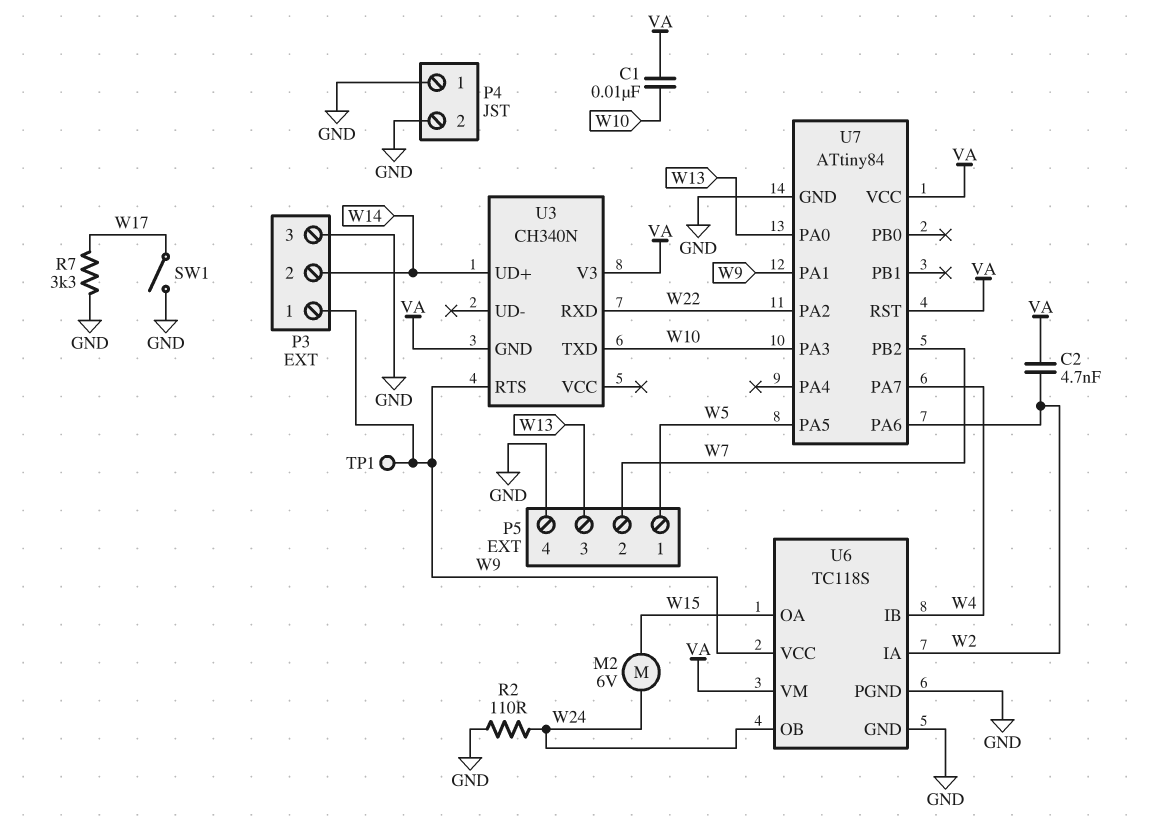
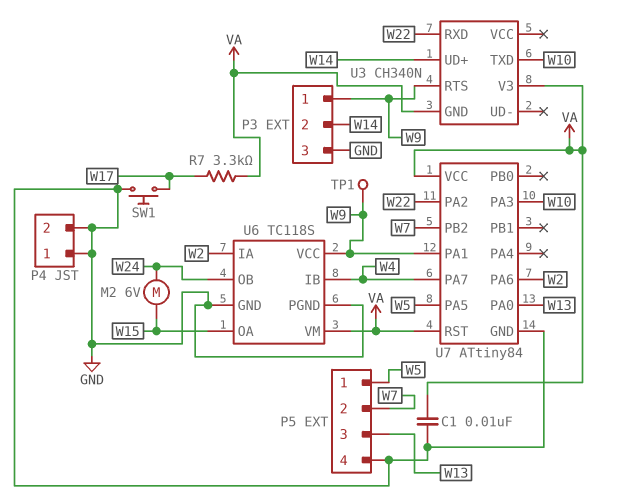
C1: 10nF (VA, W10) -> 10nF (GND, VA)
C2: 4.7nF (VA, W2) -> none
R2: 110 (GND, W24) -> none
R7: 3.3k (GND, W17) -> 3.3k (VA, W17)
SW1: switch (GND, W17) -> button (GND, W17)

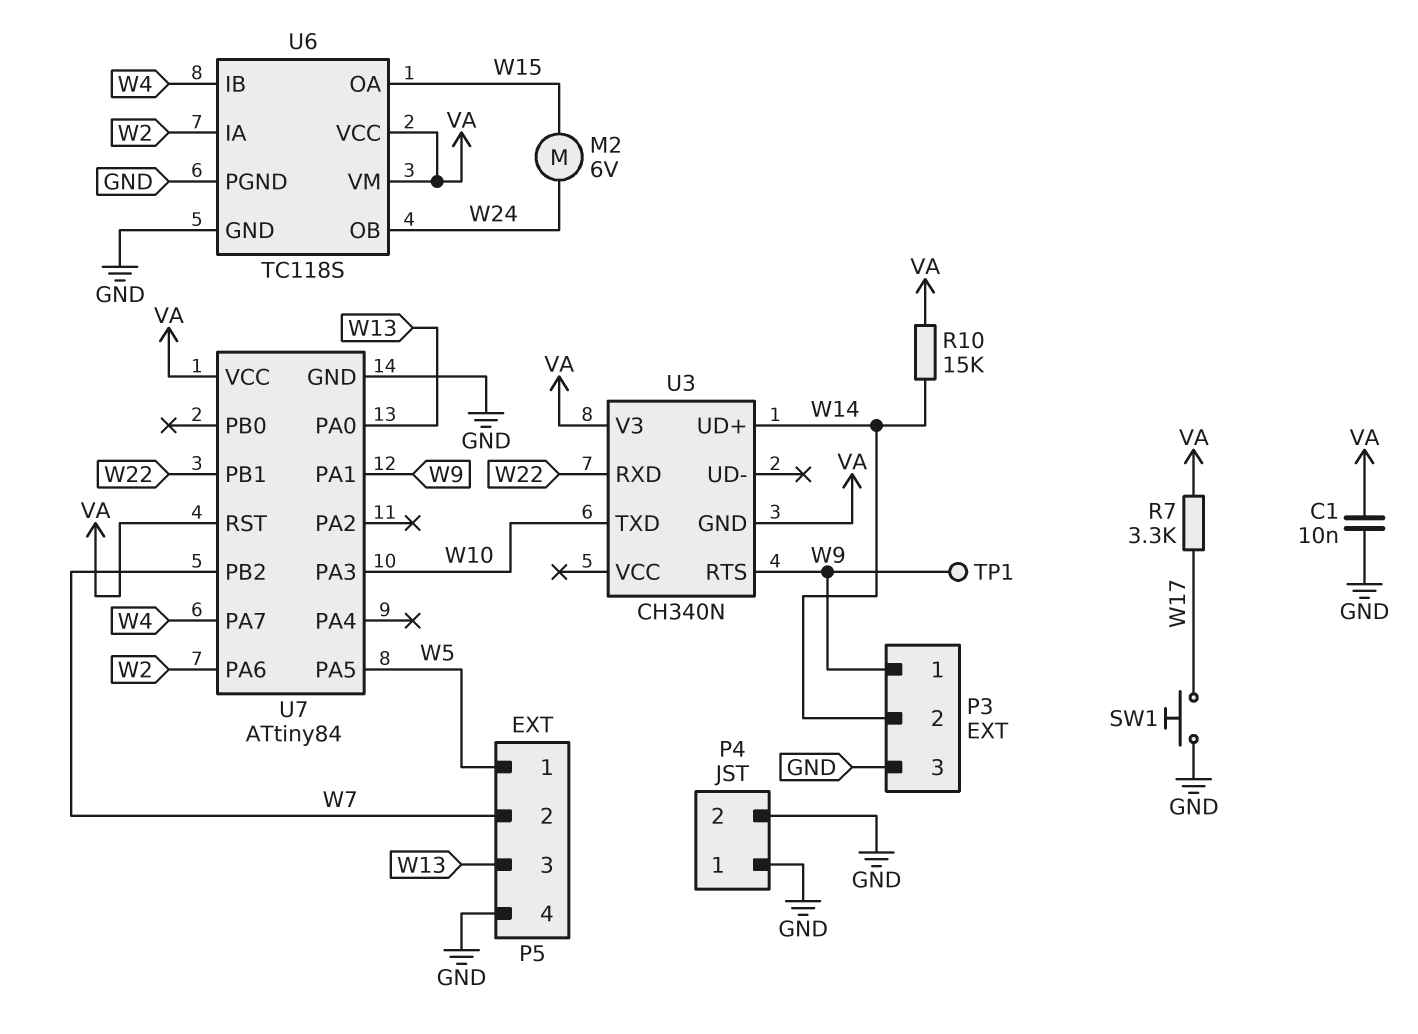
R10: none -> 15k (VA, W14)
U6 pin VCC: W9 -> VA
U7 pin PA2: W22 -> none
U7 pin PB1: none -> W22

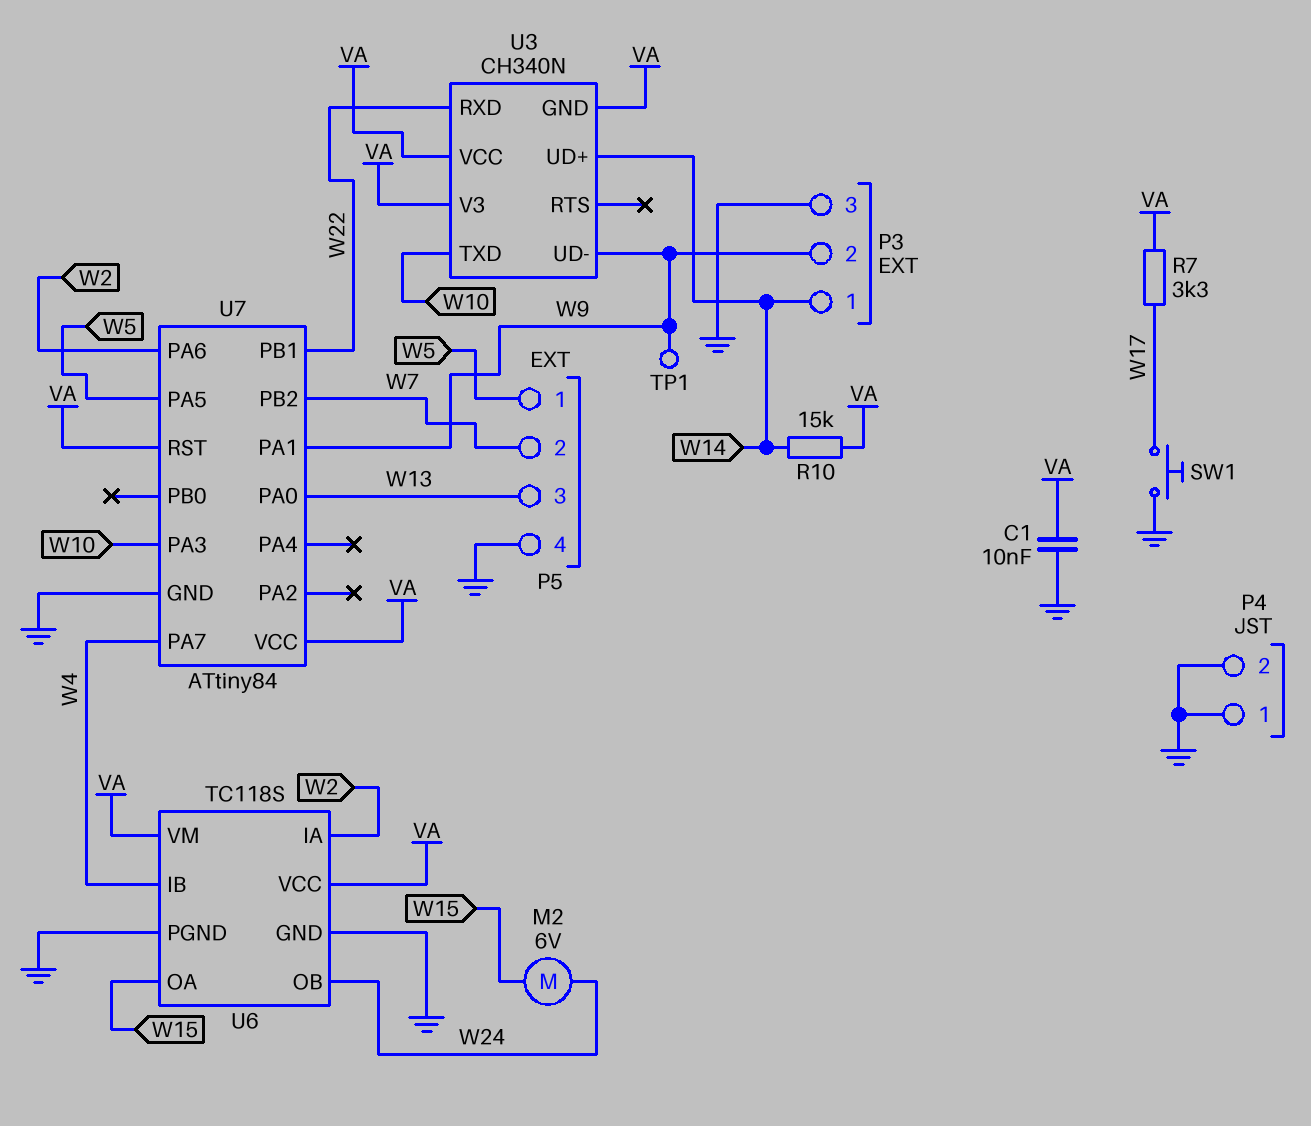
P3 pin 1: W9 -> W14
P3 pin 2: W14 -> W9
U3 pin RTS: W9 -> none
U3 pin UD-: none -> W9
U3 pin VCC: none -> VA

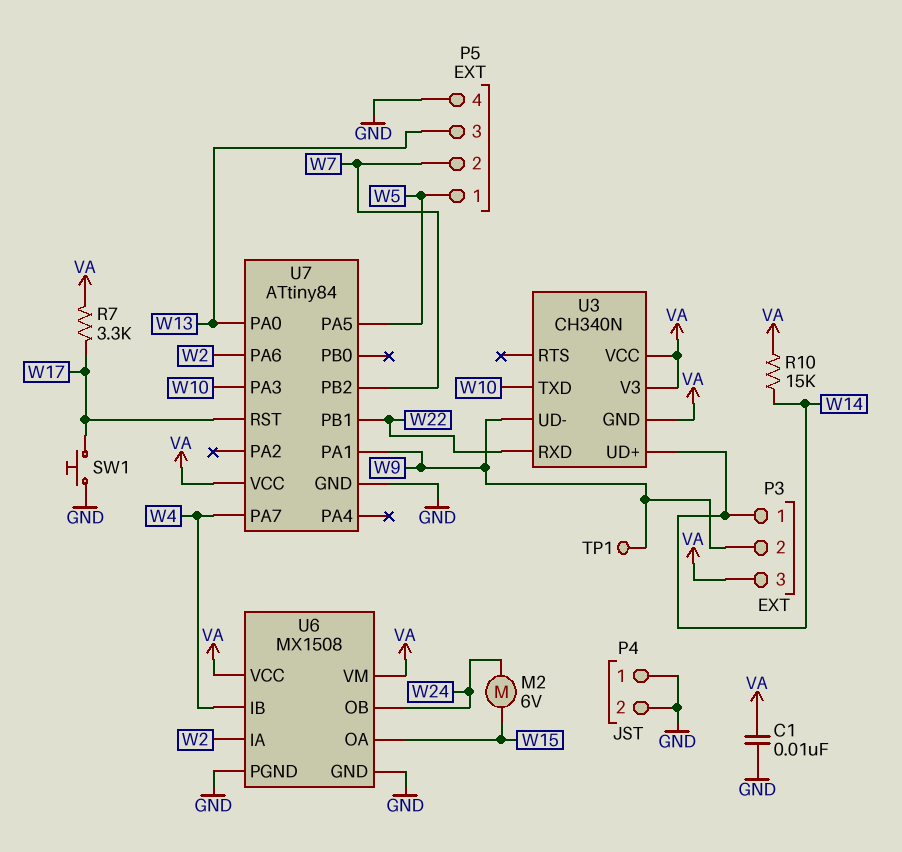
P3 pin 3: GND -> VA
U6: TC118S -> MX1508
U7 pin RST: VA -> W17

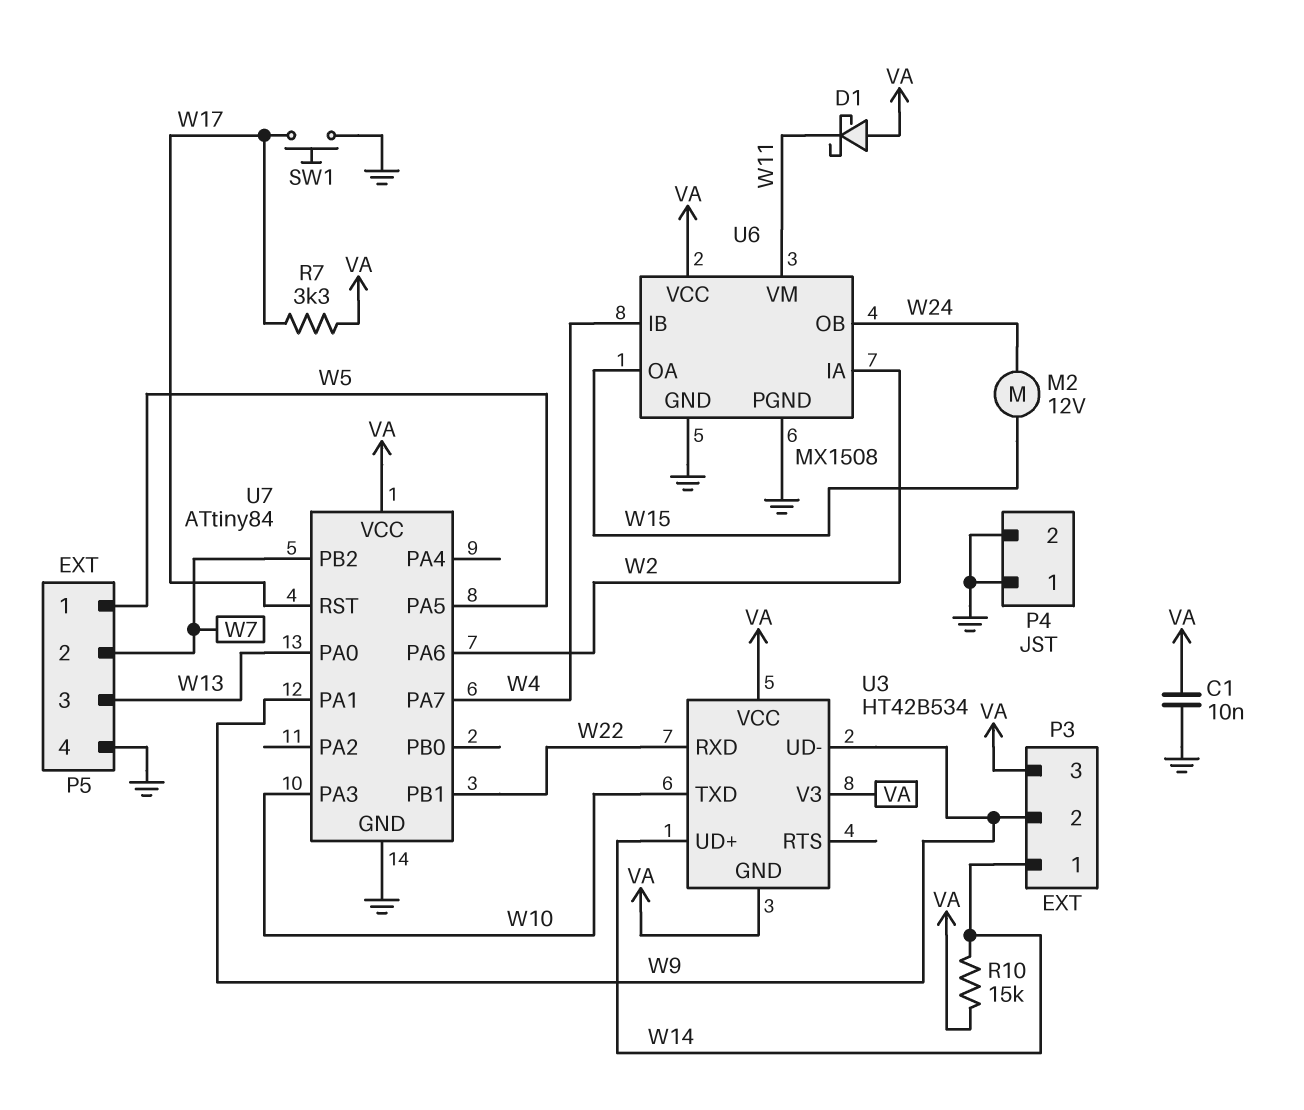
D1: none -> schottky (A VA, K W11)
M2: motor 6V (W15, W24) -> motor 12V (W15, W24)
TP1: test point (W9) -> none
U3: CH340N -> HT42B534
U6 pin VM: VA -> W11

